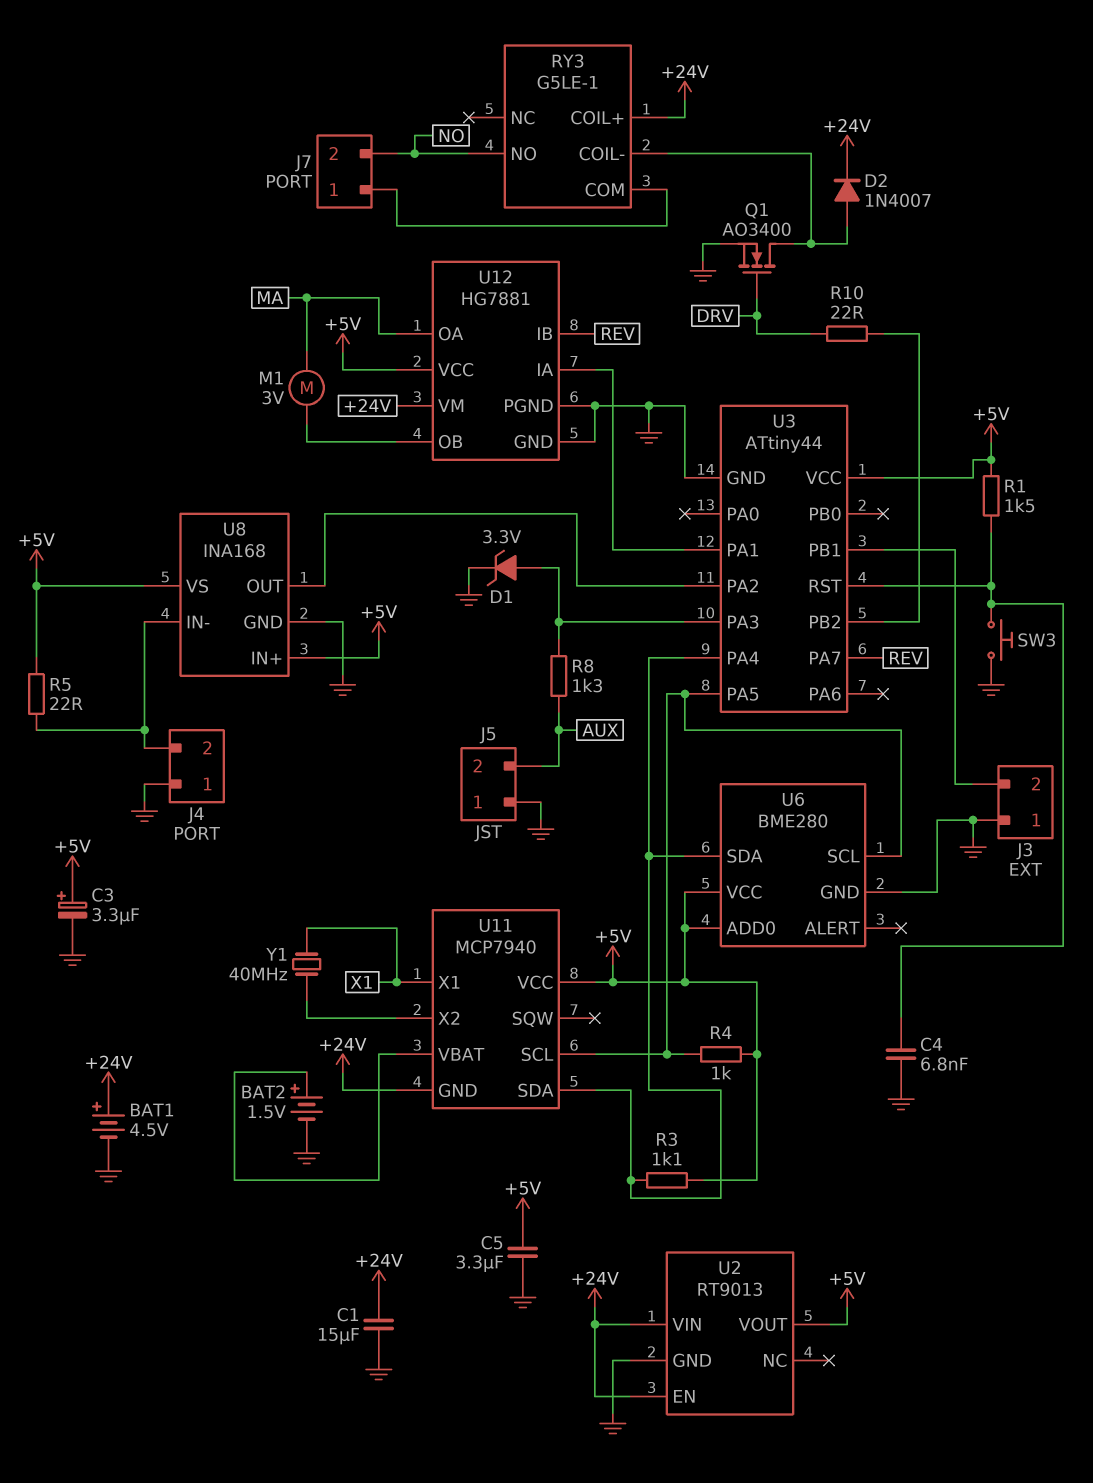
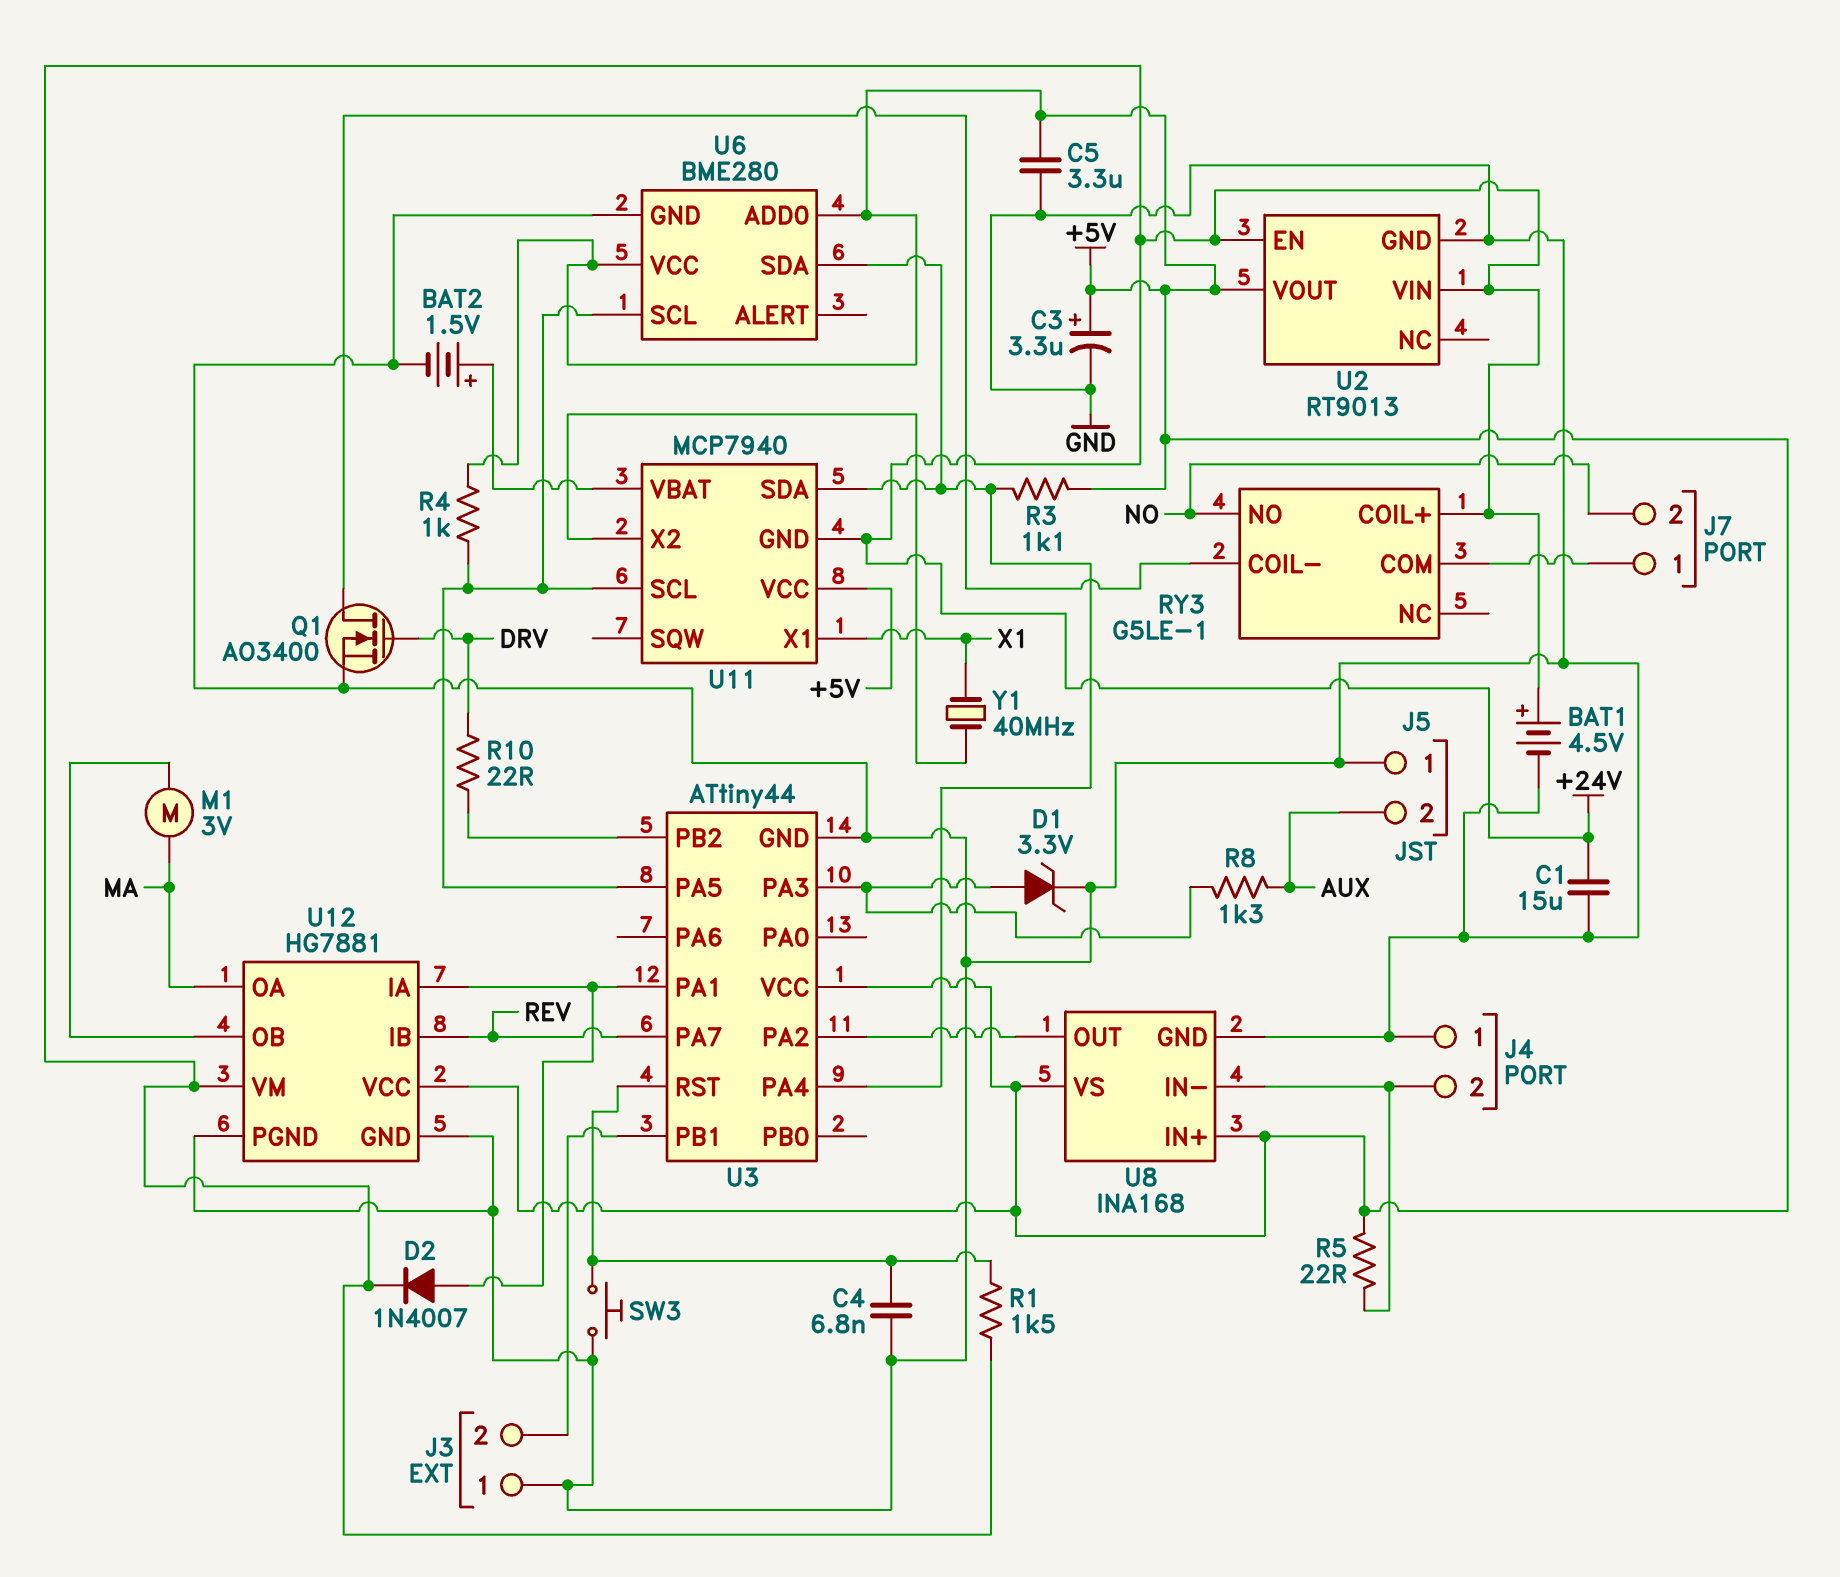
D2: diode 1N4007 (A RY3/COIL-, K +24V) -> diode 1N4007 (A U3/PA1, K +24V)
R1: 1.5k (+5V, U3/RST) -> 1.5k (+24V, U3/RST)

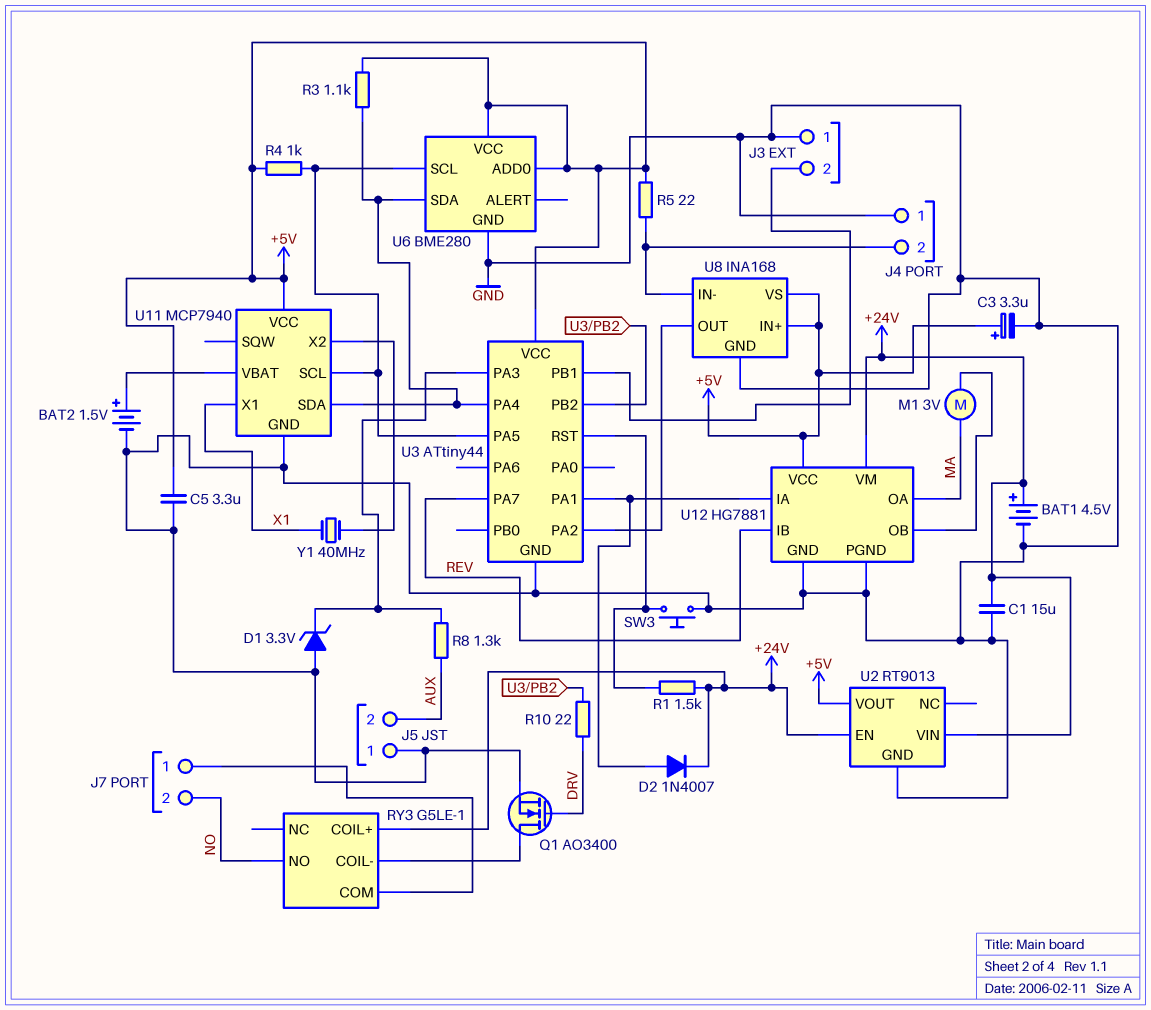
C4: 6.8nF (GND, U3/RST) -> none
D1: zener 3.3V (A U3/PA3, K GND) -> zener 3.3V (A GND, K U3/PA3)
U11 pin GND: +24V -> GND

